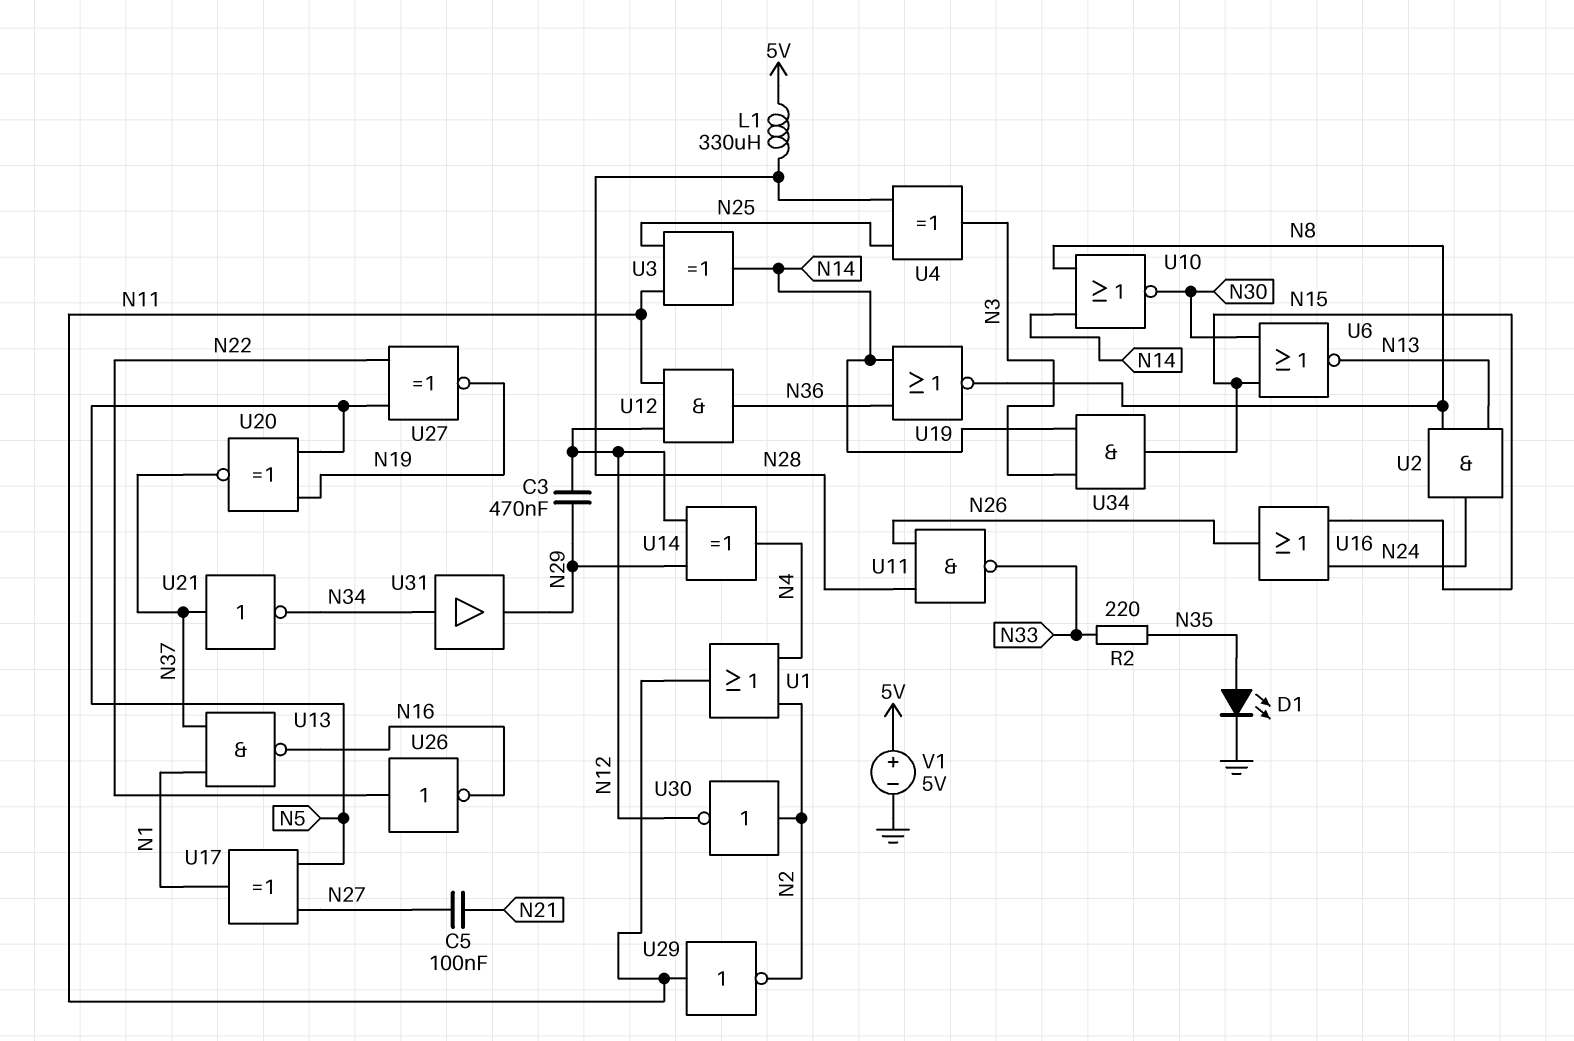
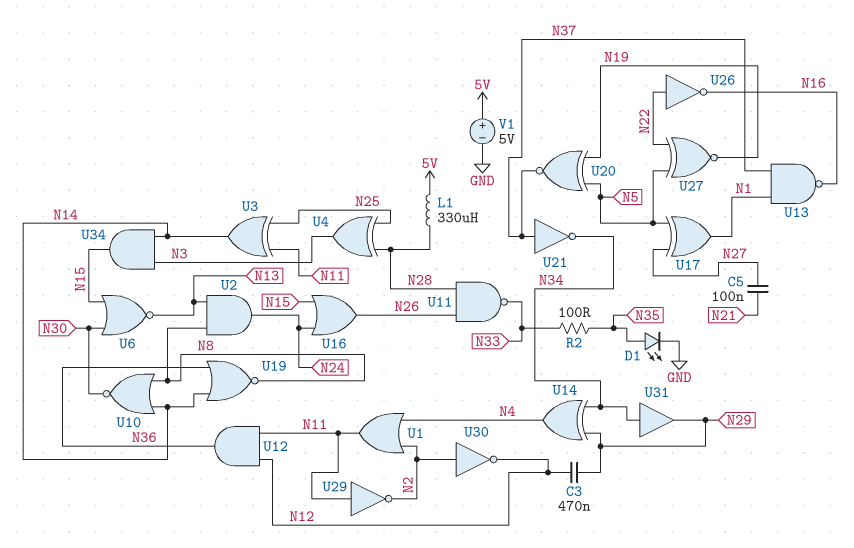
R2: 220 (N33, N35) -> 100 (N33, N35)
U14: XOR (in N12, in N29, out N4) -> XOR (in N29, in N34, out N4)

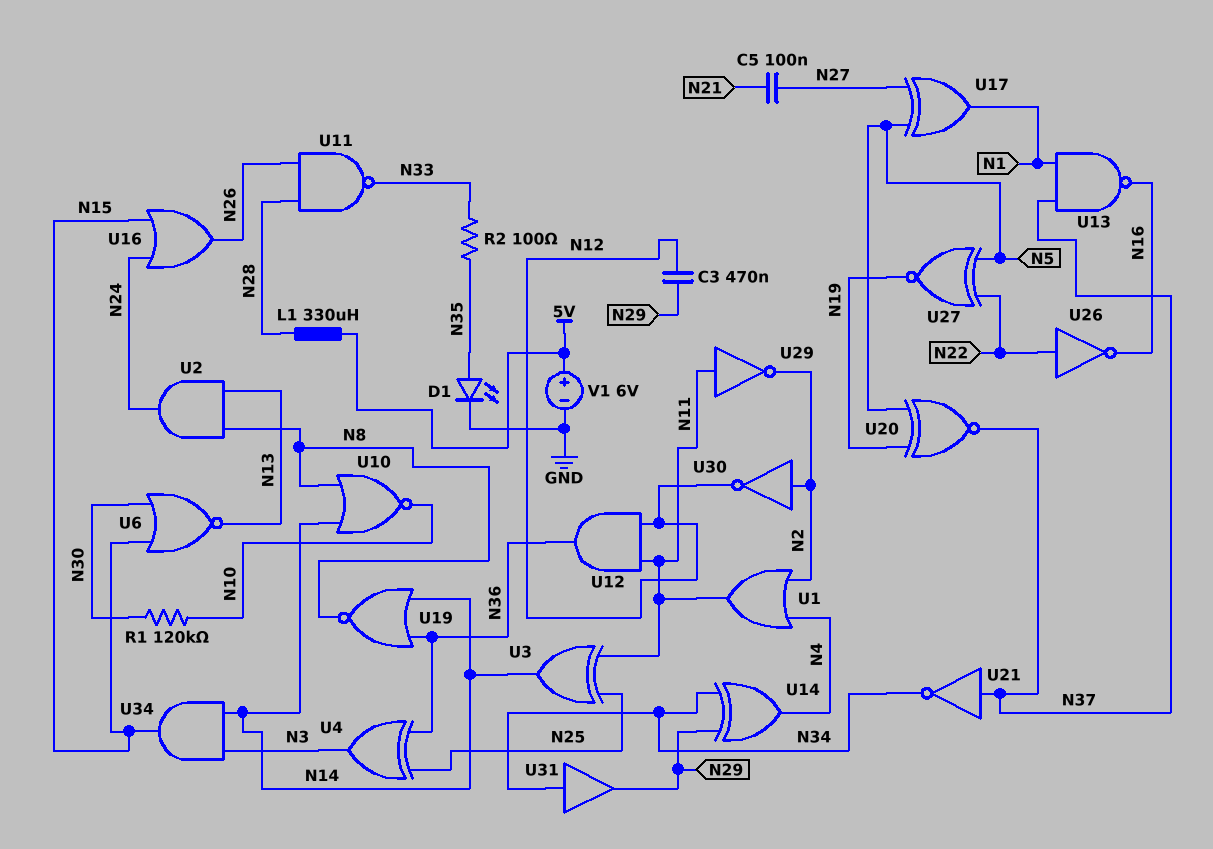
R1: none -> 120k (N10, N30)
U4: XOR (in N25, in N28, out N3) -> XOR (in N25, in N36, out N3)
U10: NOR (in N8, in N14, out N30) -> NOR (in N8, in N14, out N10)
V1: 5V (plus 5V, minus GND) -> 6V (plus 5V, minus GND)

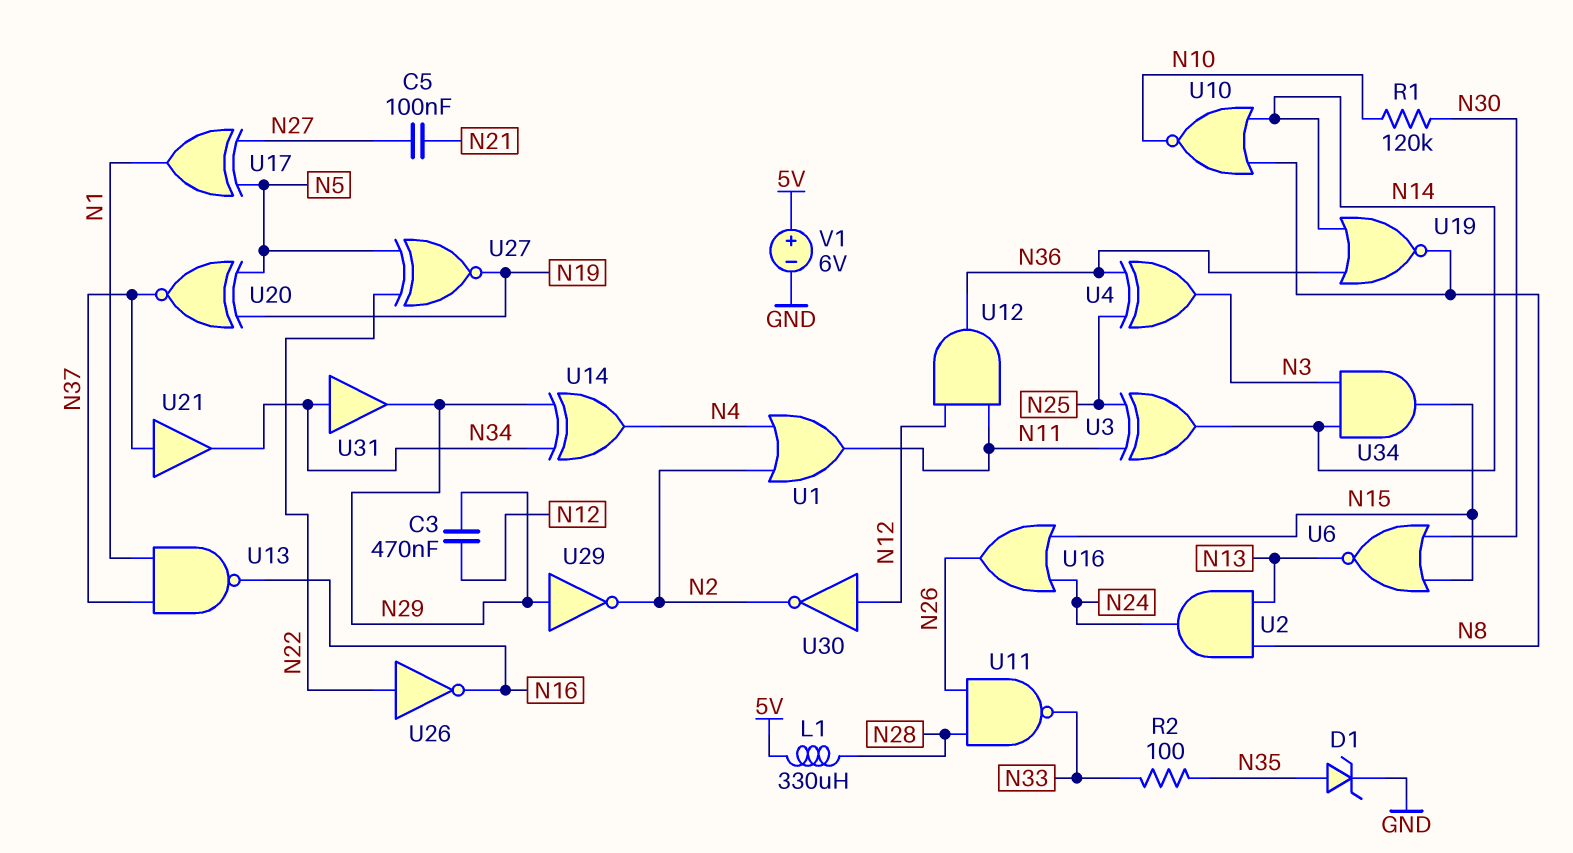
D1: LED (A N35, K GND) -> zener (A N35, K GND)
U21: NOT (in N37, out N34) -> buffer (in N37, out N34)
U29: NOT (in N11, out N2) -> NOT (in N29, out N2)
U30: NOT (in N2, out N12) -> NOT (in N12, out N2)

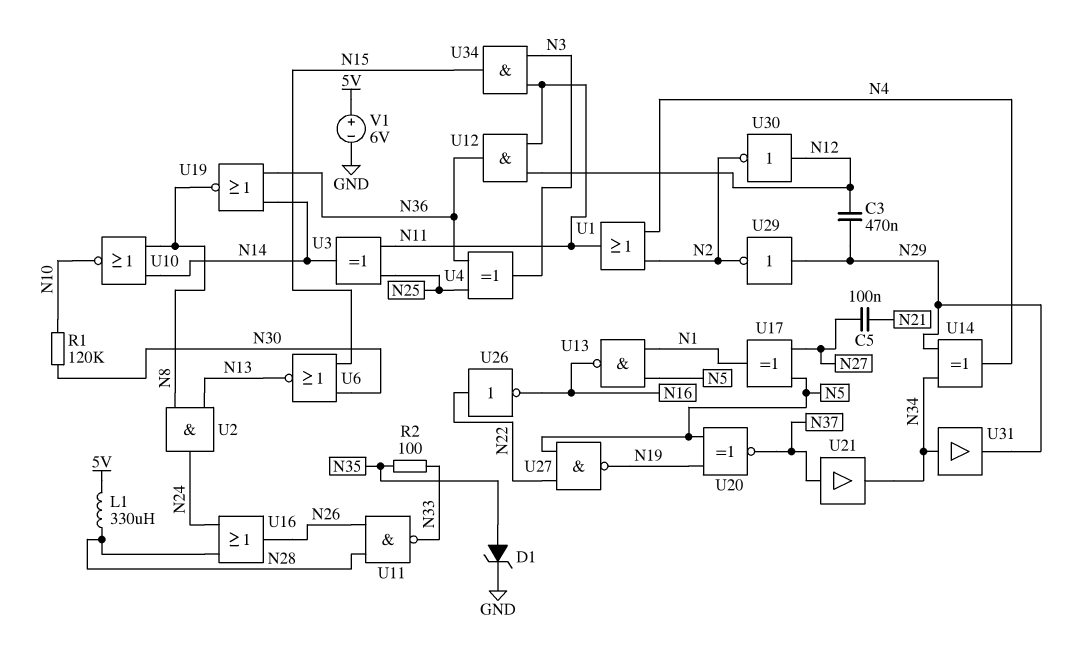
U13: NAND (in N1, in N37, out N16) -> NAND (in N1, in N5, out N16)
U16: OR (in N15, in N24, out N26) -> OR (in N24, in N28, out N26)
U27: XNOR (in N5, in N22, out N19) -> NAND (in N5, in N22, out N19)
U34: AND (in N3, in N14, out N15) -> AND (in N3, in N11, out N15)

